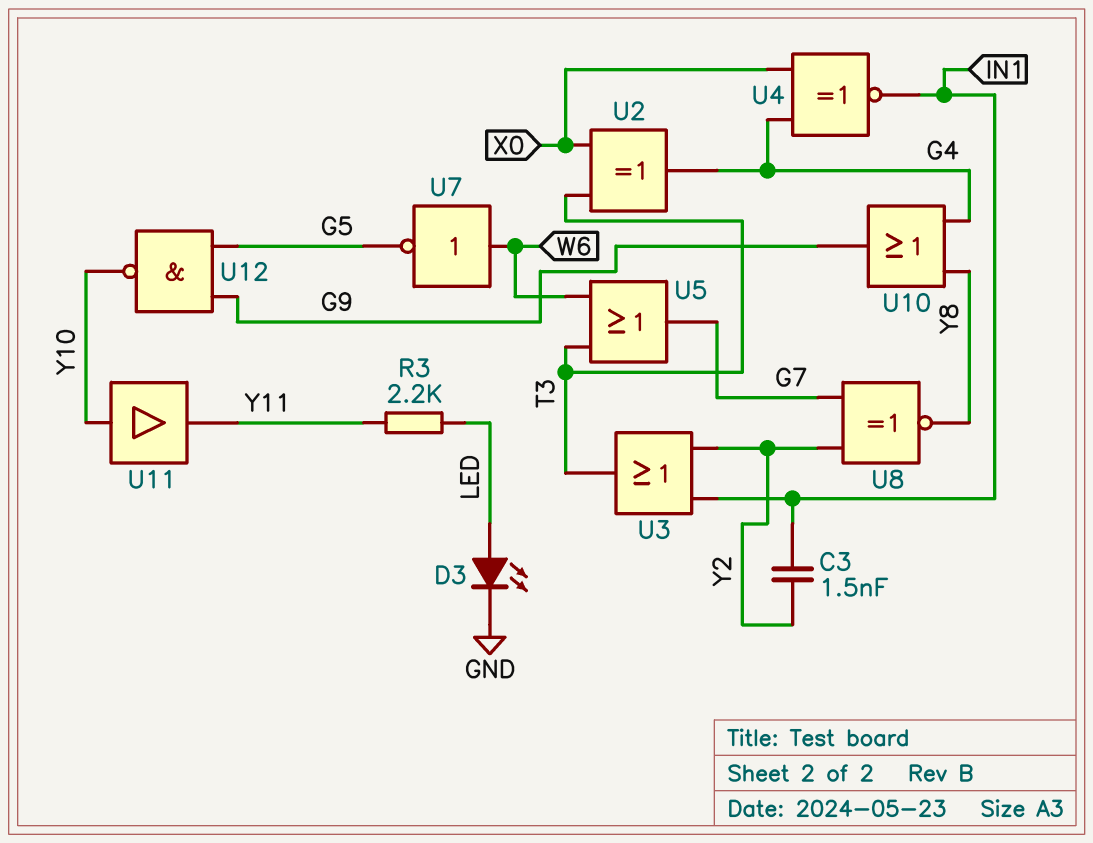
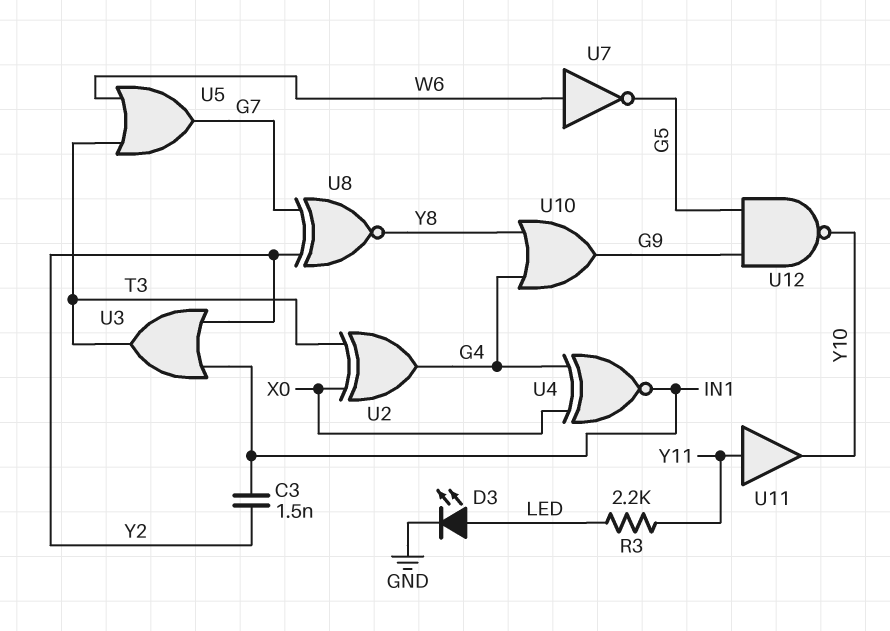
U11: buffer (in Y10, out Y11) -> buffer (in Y11, out Y10)

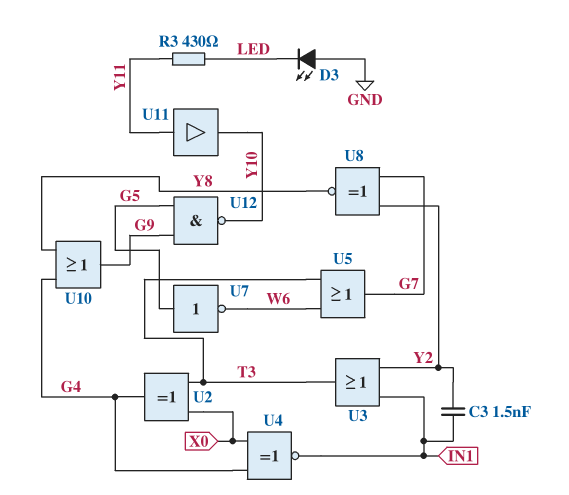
D3: LED (A LED, K GND) -> LED (A GND, K LED)
R3: 2.2k (LED, Y11) -> 430 (LED, Y11)
U7: NOT (in W6, out G5) -> NOT (in G5, out W6)

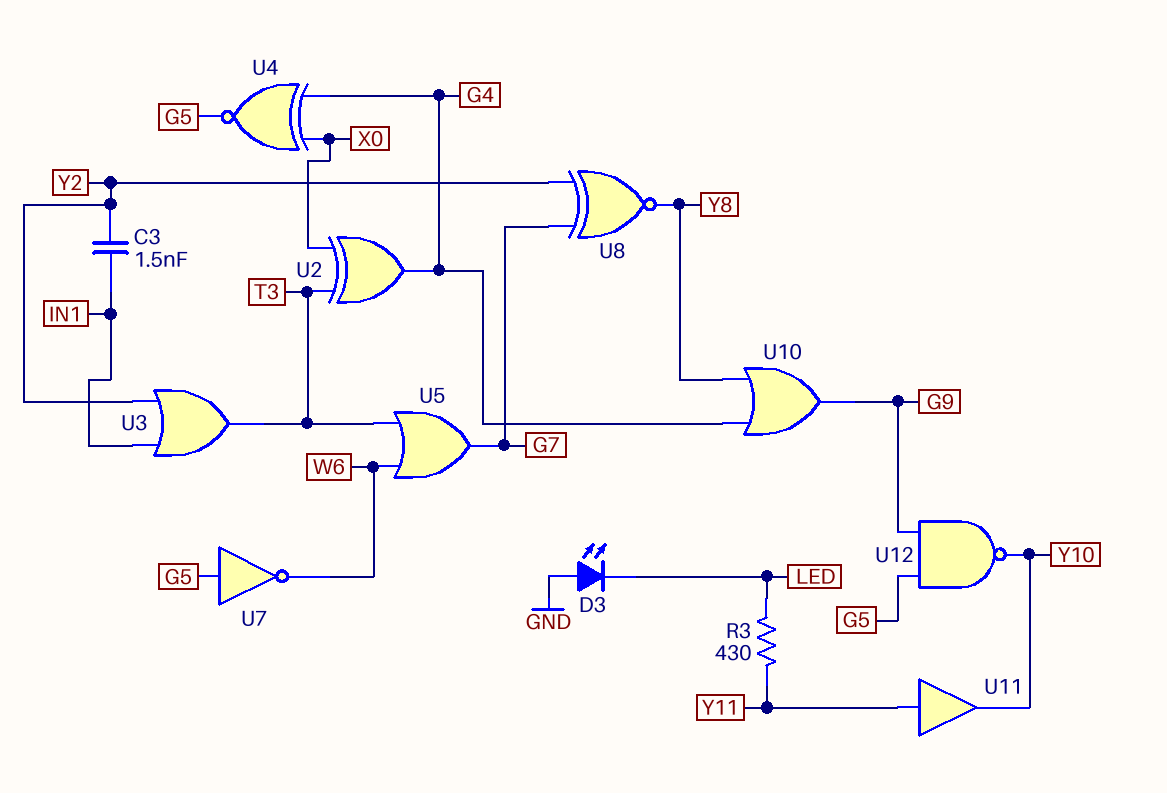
U4: XNOR (in G4, in X0, out IN1) -> XNOR (in G4, in X0, out G5)

